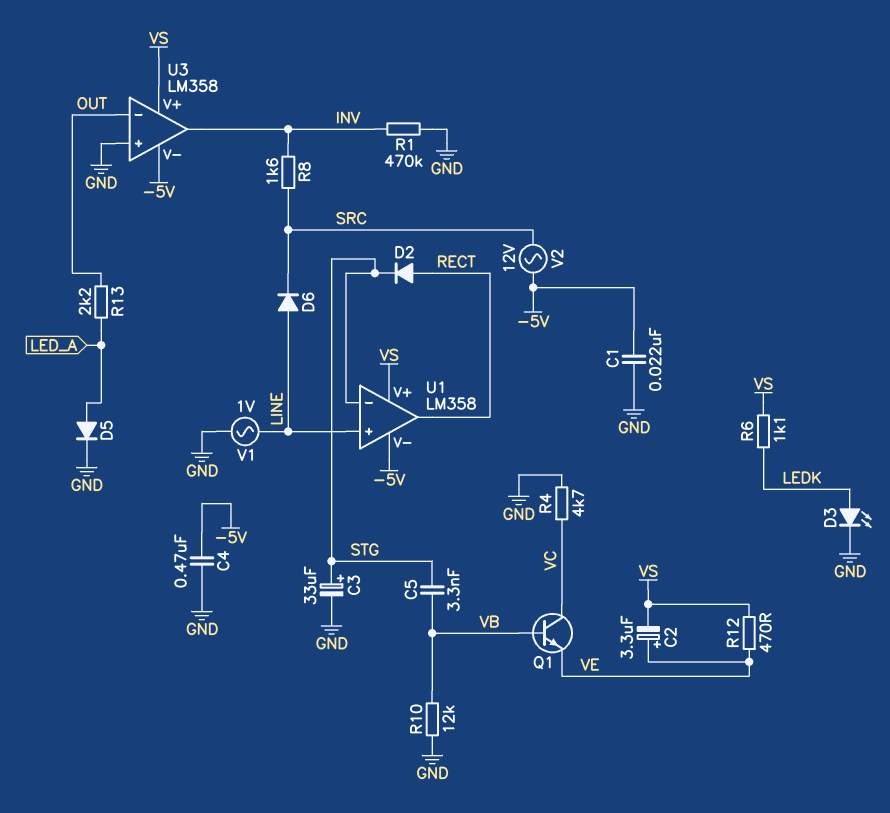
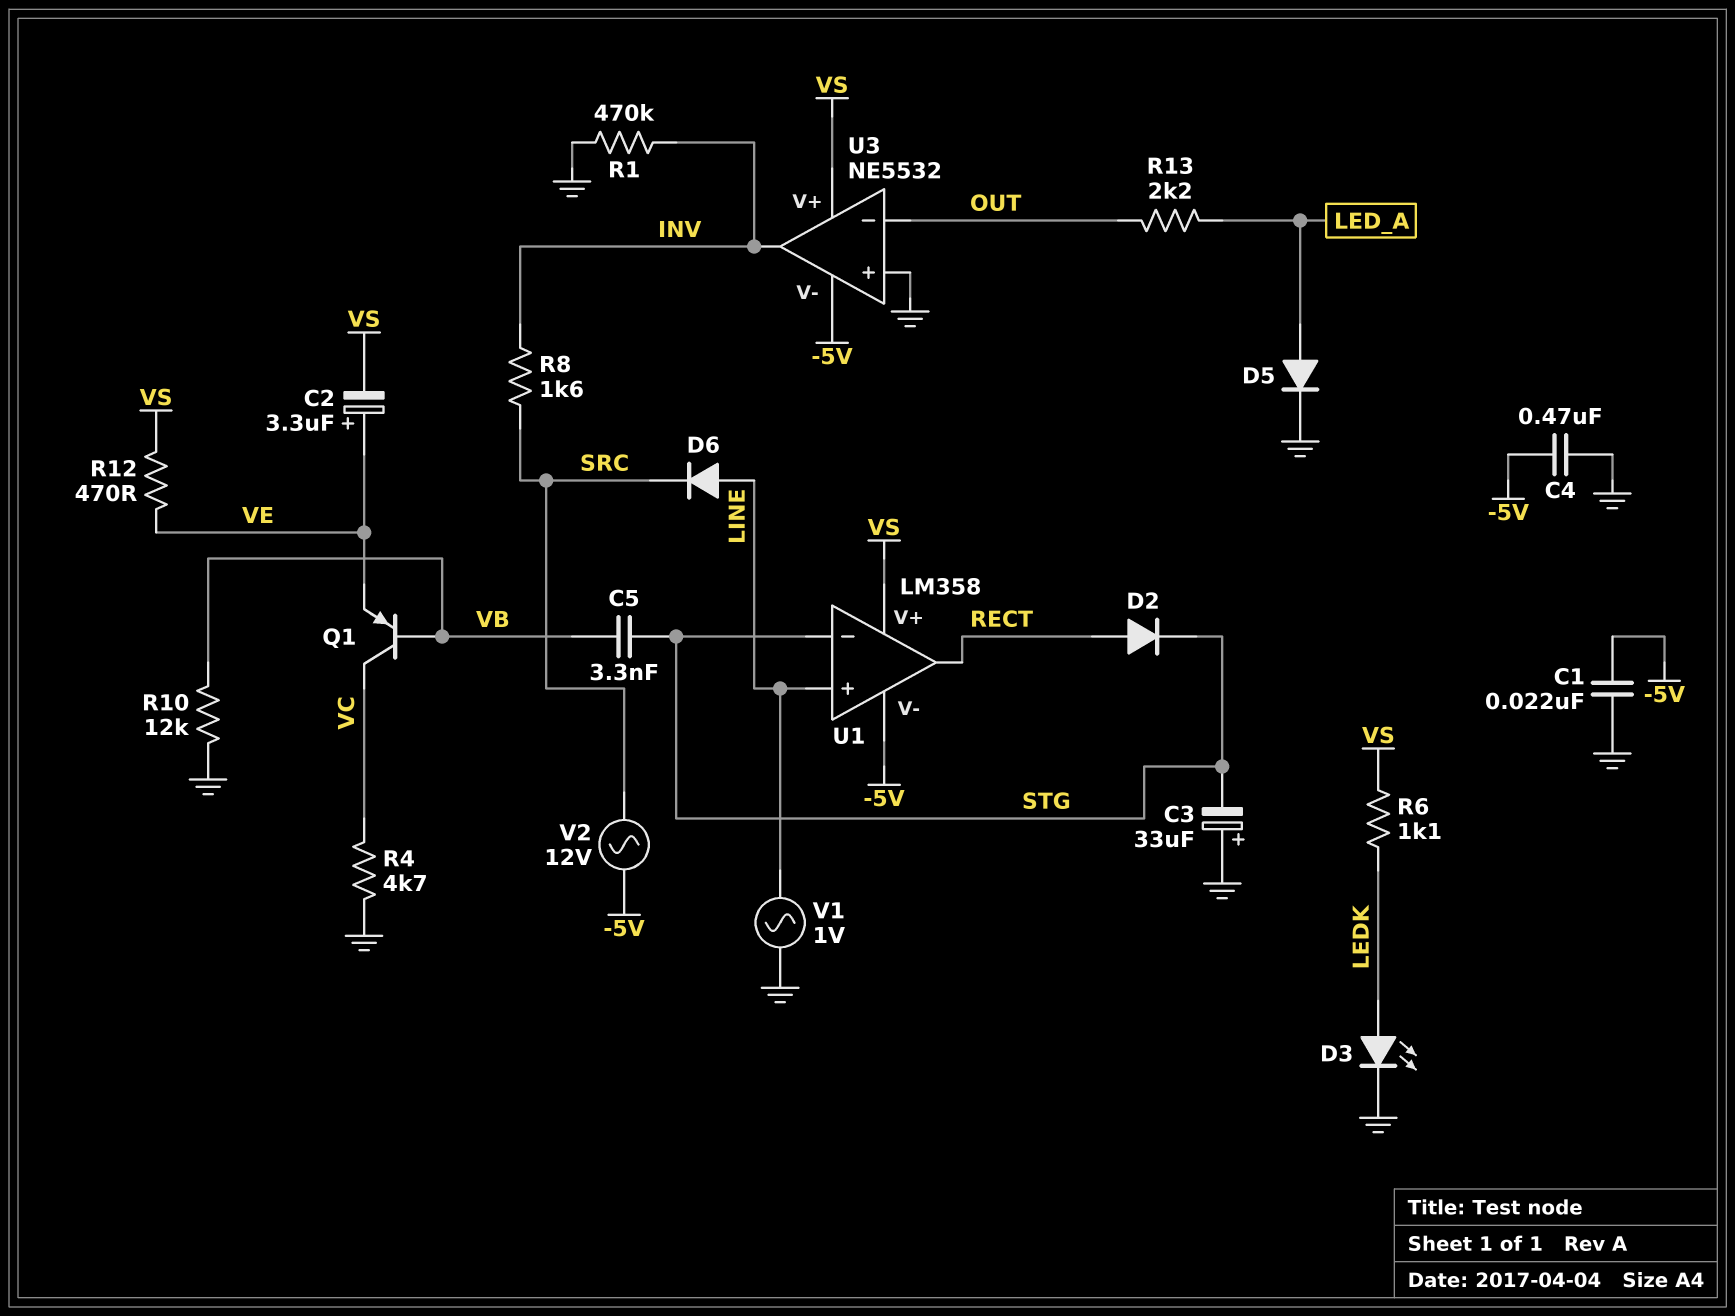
C3: 33uF (plus STG, minus GND) -> 33uF (plus GND, minus STG)
Q1: NPN (B VB, C VC, E VE) -> PNP (B VB, C VC, E VE)
U3: LM358 -> NE5532

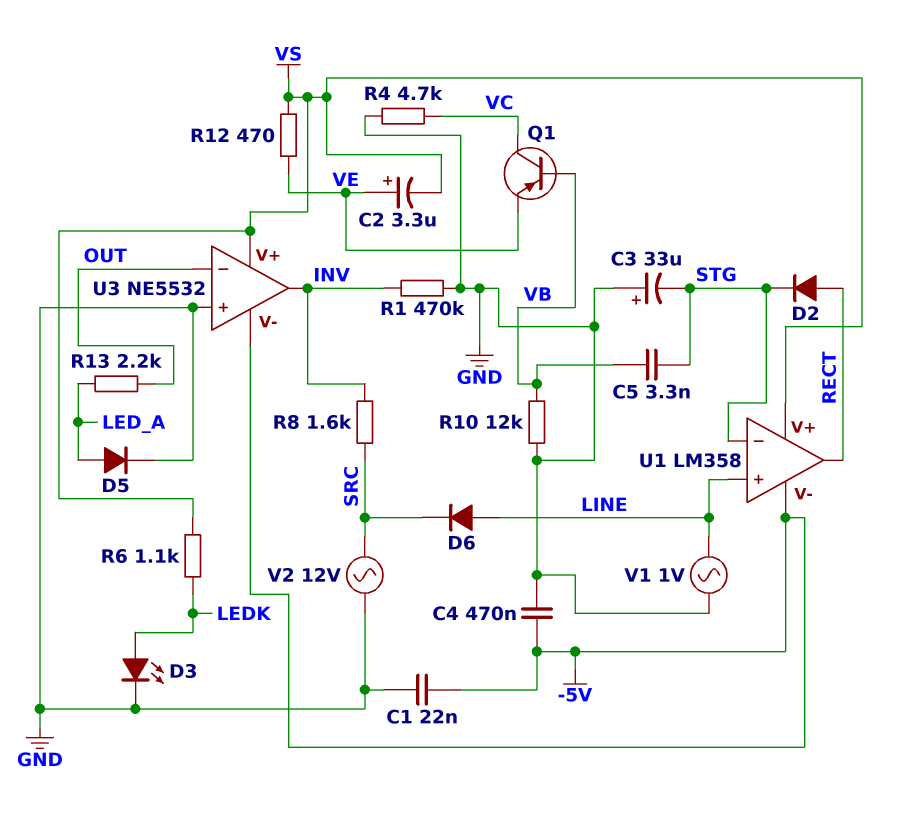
V2: AC 12V (-5V, SRC) -> AC 12V (GND, SRC)

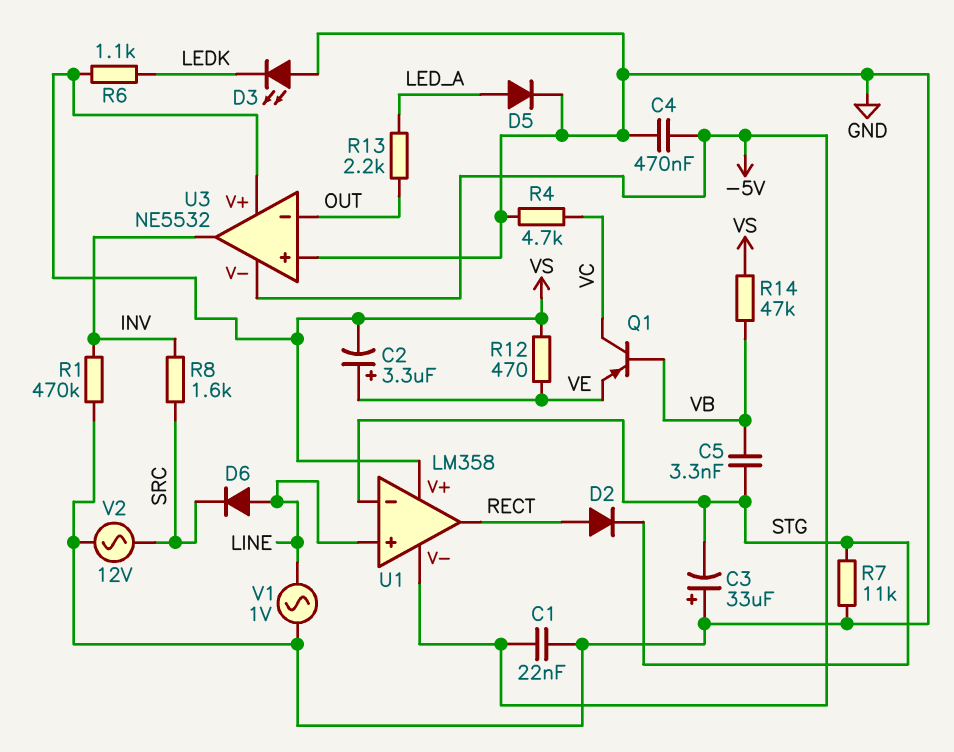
D3: LED (A LEDK, K GND) -> LED (A GND, K LEDK)
R7: none -> 11k (GND, STG)
R10: 12k (GND, VB) -> none
R14: none -> 47k (VB, VS)

